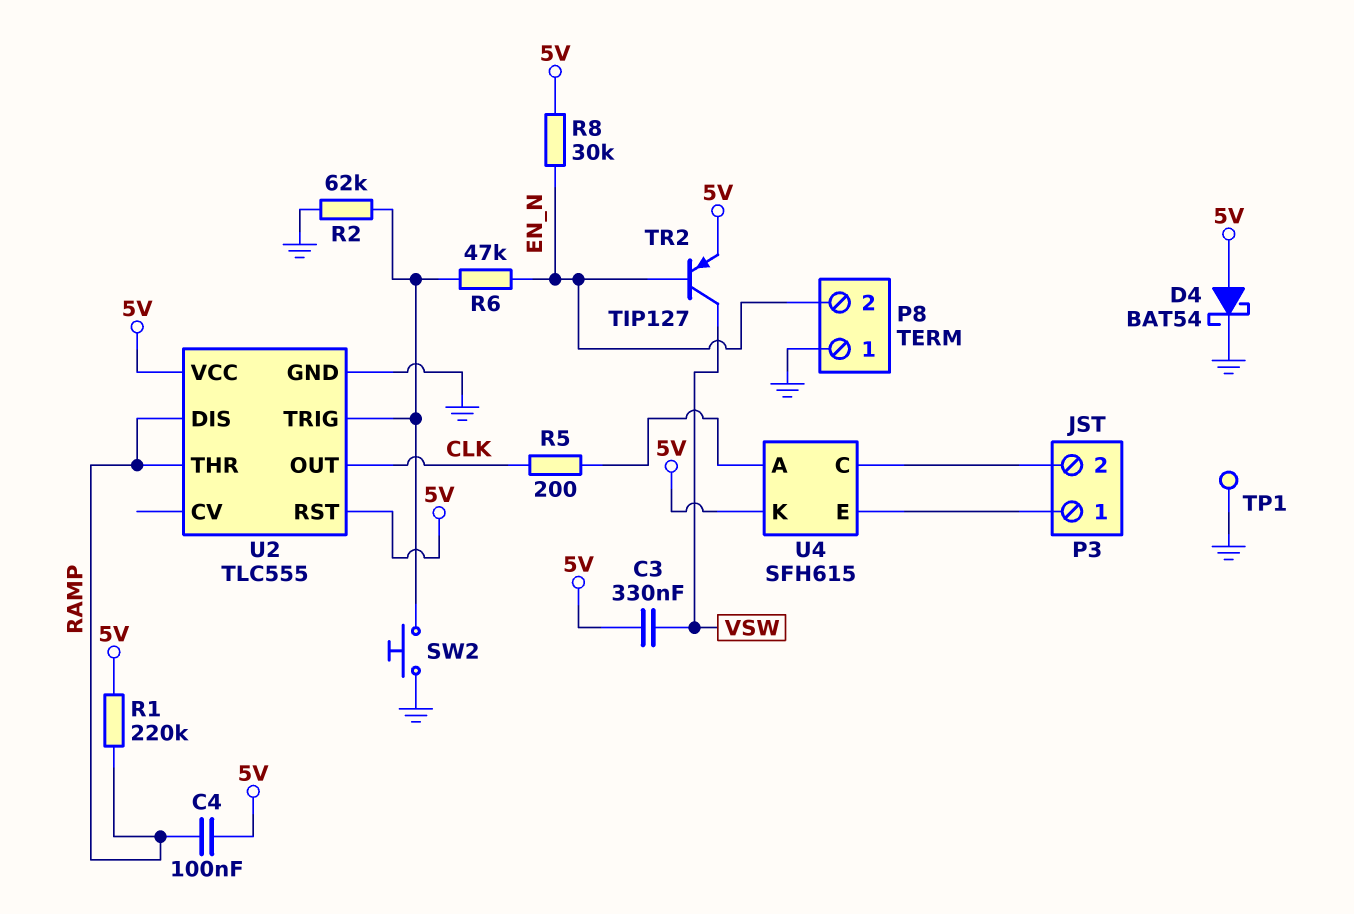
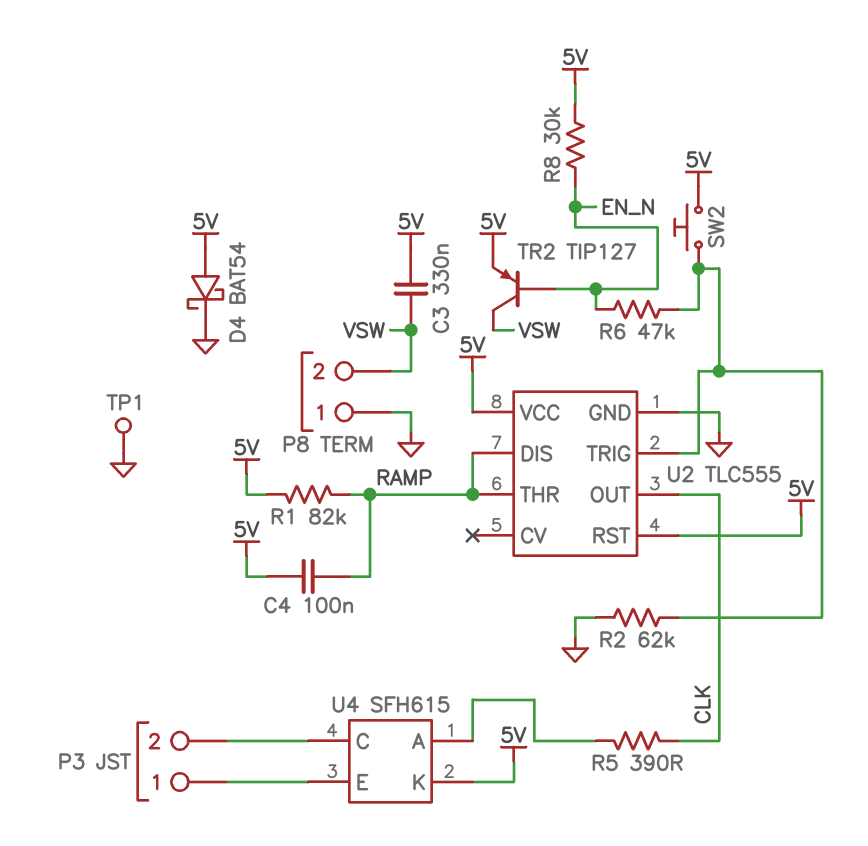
P8 pin 2: EN_N -> VSW
R1: 220k (5V, RAMP) -> 82k (5V, RAMP)
R5: 200 (CLK, U4/A) -> 390 (CLK, U4/A)
SW2: button (GND, U2/TRIG) -> button (5V, U2/TRIG)

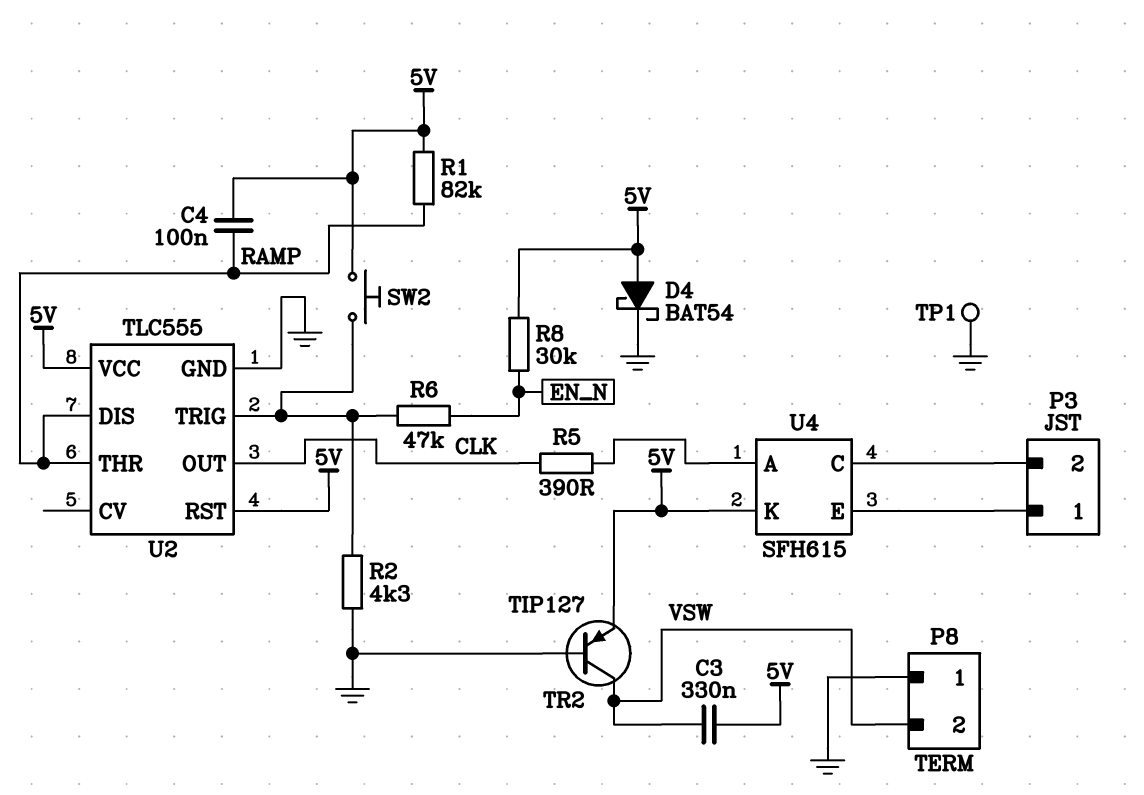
R2: 62k (GND, U2/TRIG) -> 4.3k (GND, U2/TRIG)
TR2: PNP TIP127 (B EN_N, C VSW, E 5V) -> PNP TIP127 (B GND, C VSW, E 5V)

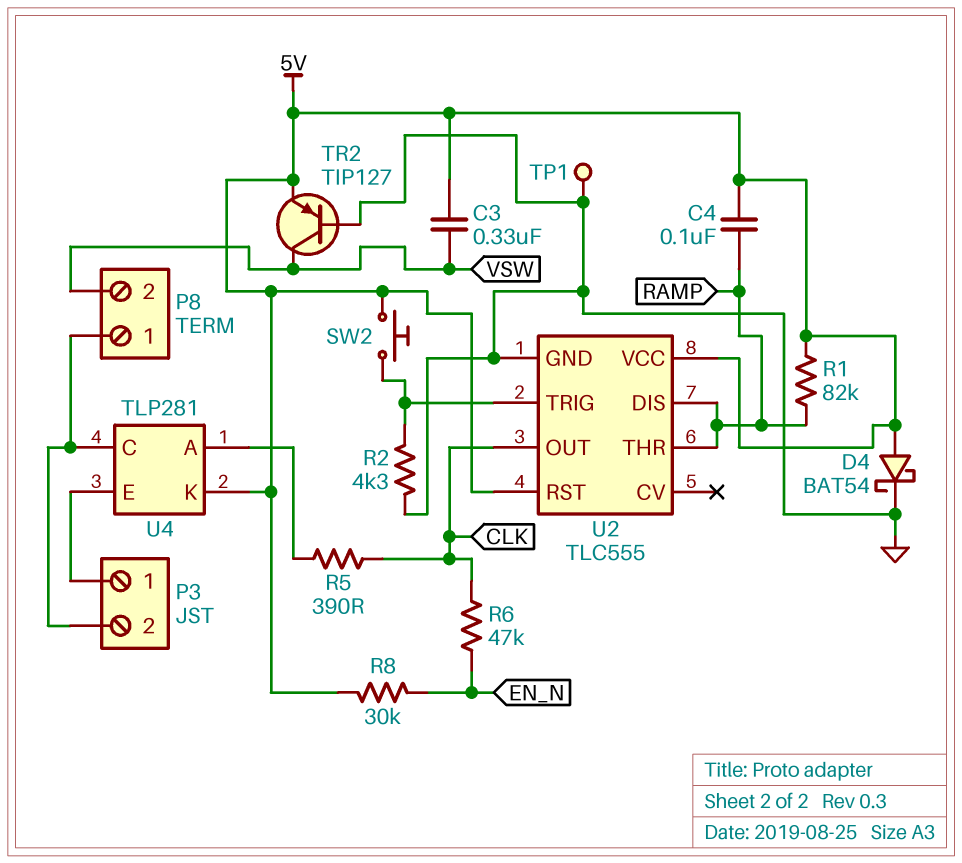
P8 pin 1: GND -> P3/2
R6: 47k (EN_N, U2/TRIG) -> 47k (CLK, EN_N)
U4: SFH615 -> TLP281

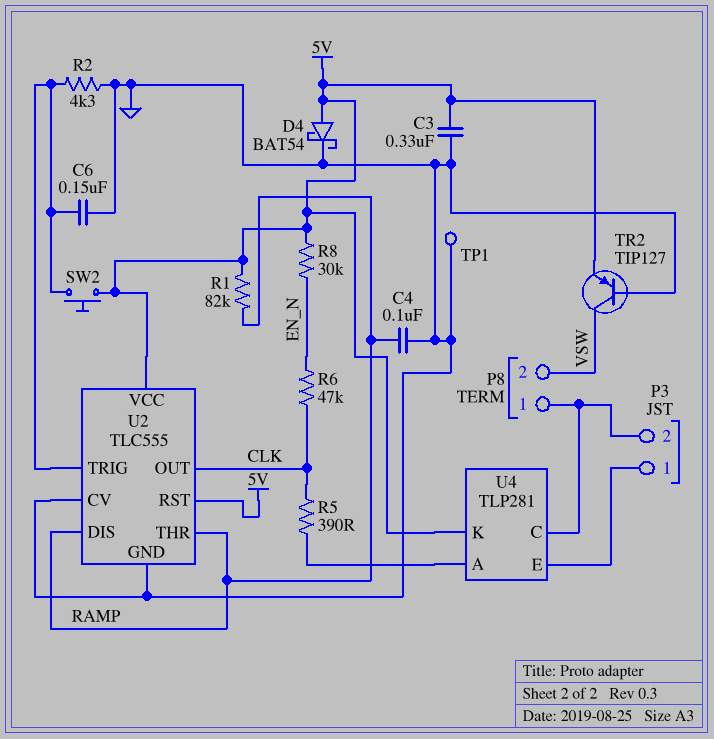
C3: 330nF (5V, VSW) -> 330nF (5V, GND)
C4: 100nF (5V, RAMP) -> 100nF (GND, RAMP)
C6: none -> 150nF (GND, U2/TRIG)
U2 pin CV: none -> GND

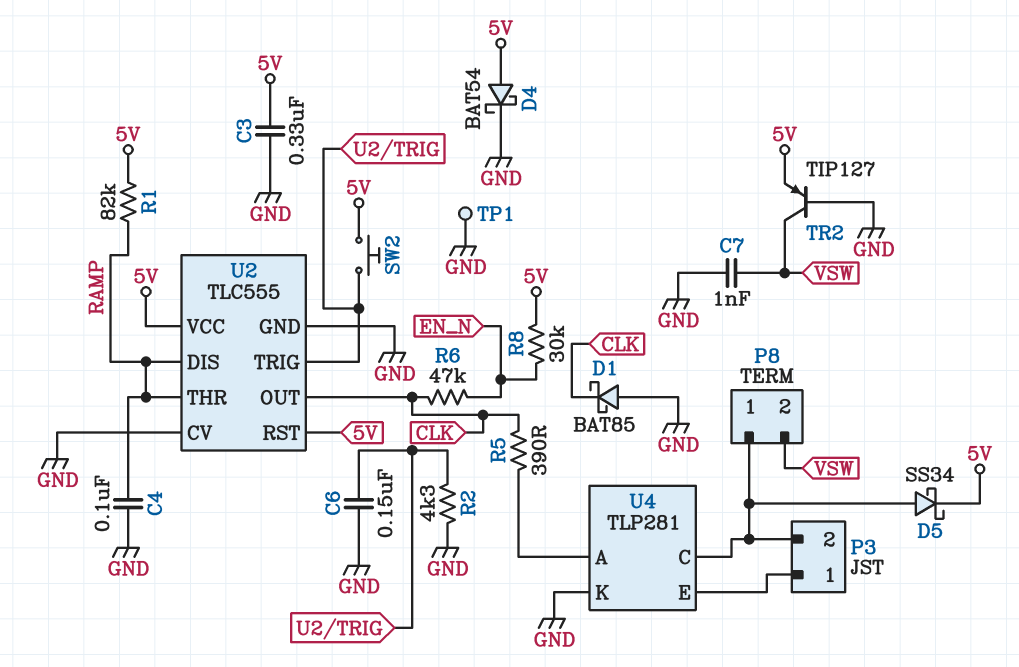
C7: none -> 1nF (GND, VSW)
D1: none -> schottky BAT85 (A GND, K CLK)
D5: none -> schottky SS34 (A P3/2, K 5V)
U4 pin K: 5V -> GND

